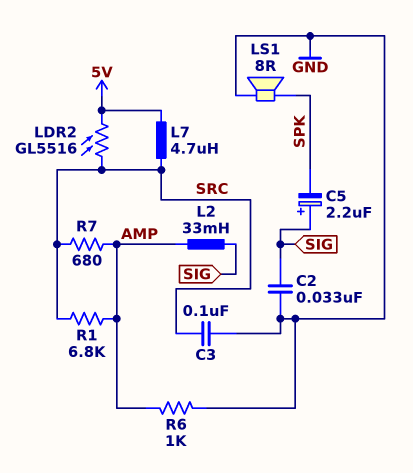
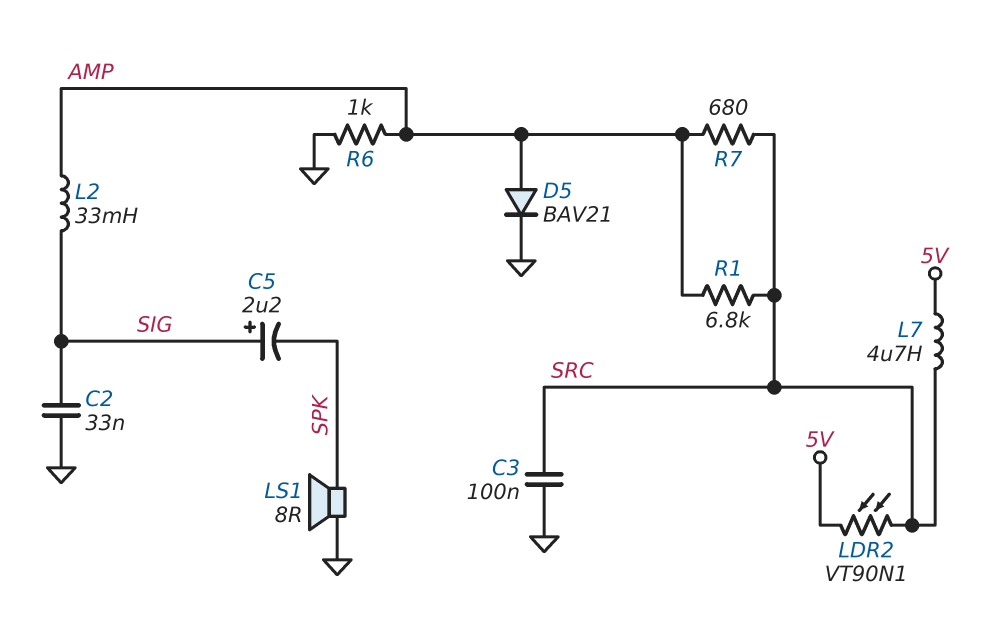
D5: none -> diode BAV21 (A AMP, K GND)
LDR2: GL5516 (5V, SRC) -> VT90N1 (5V, SRC)

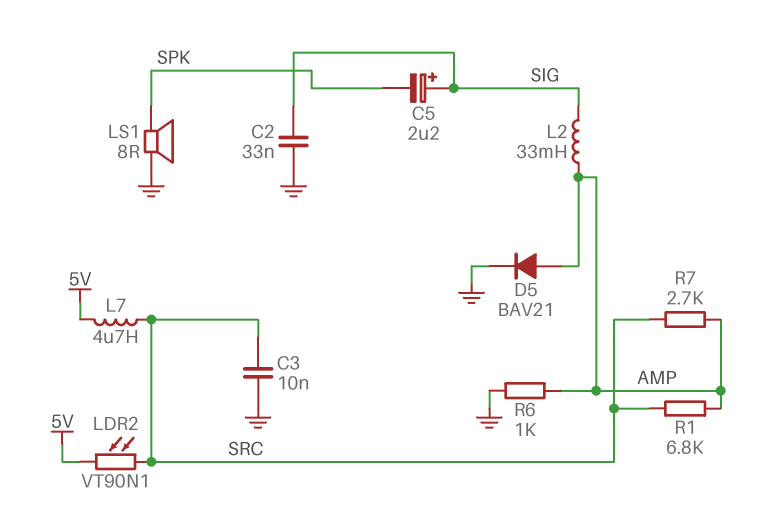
C3: 100nF (GND, SRC) -> 10nF (GND, SRC)
R7: 680 (AMP, SRC) -> 2.7k (AMP, SRC)

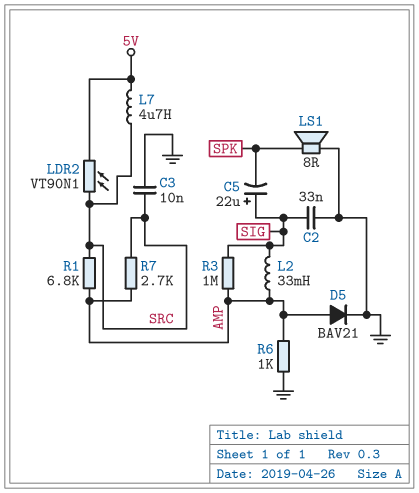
C5: 2.2uF (plus SIG, minus SPK) -> 22uF (plus SIG, minus SPK)
R3: none -> 1M (AMP, SIG)

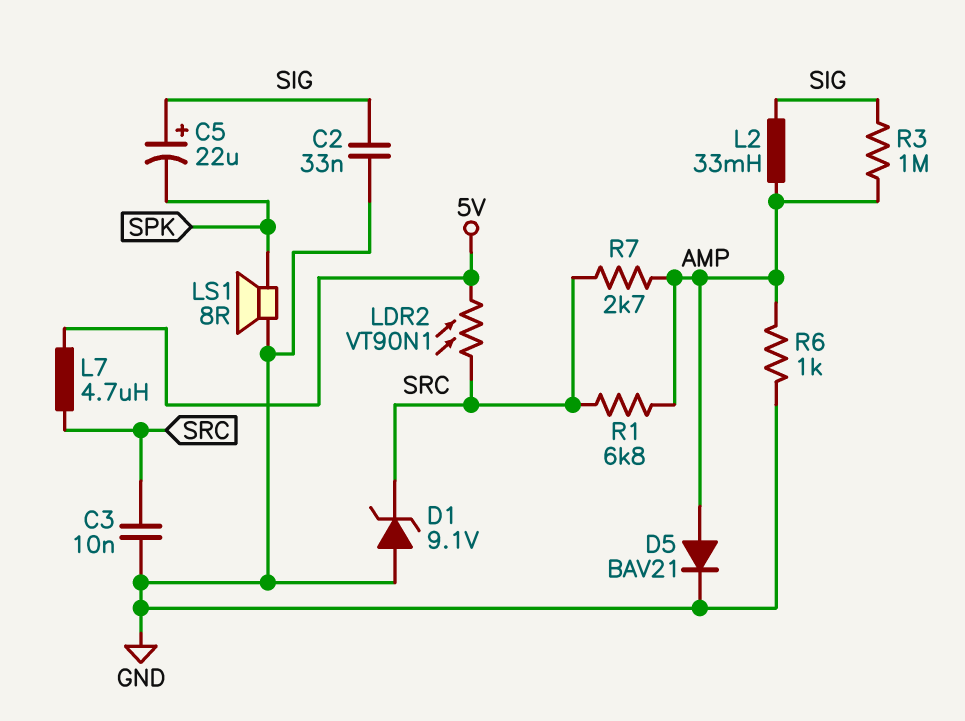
D1: none -> zener 9.1V (A GND, K SRC)

